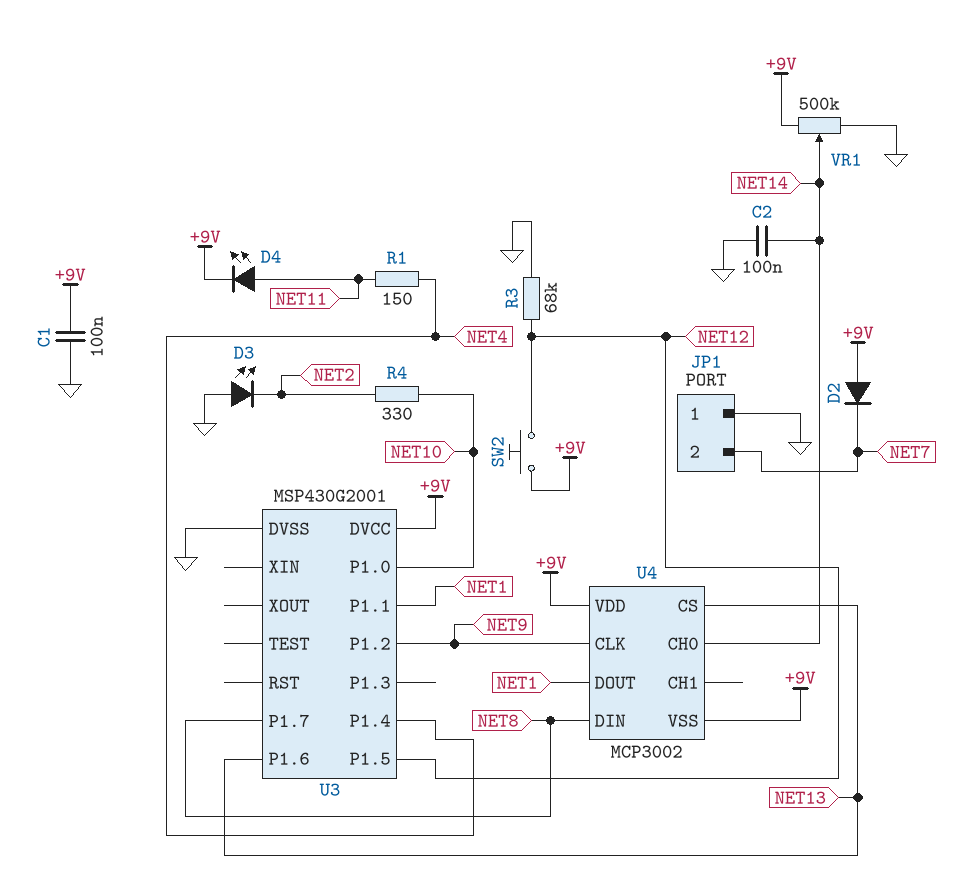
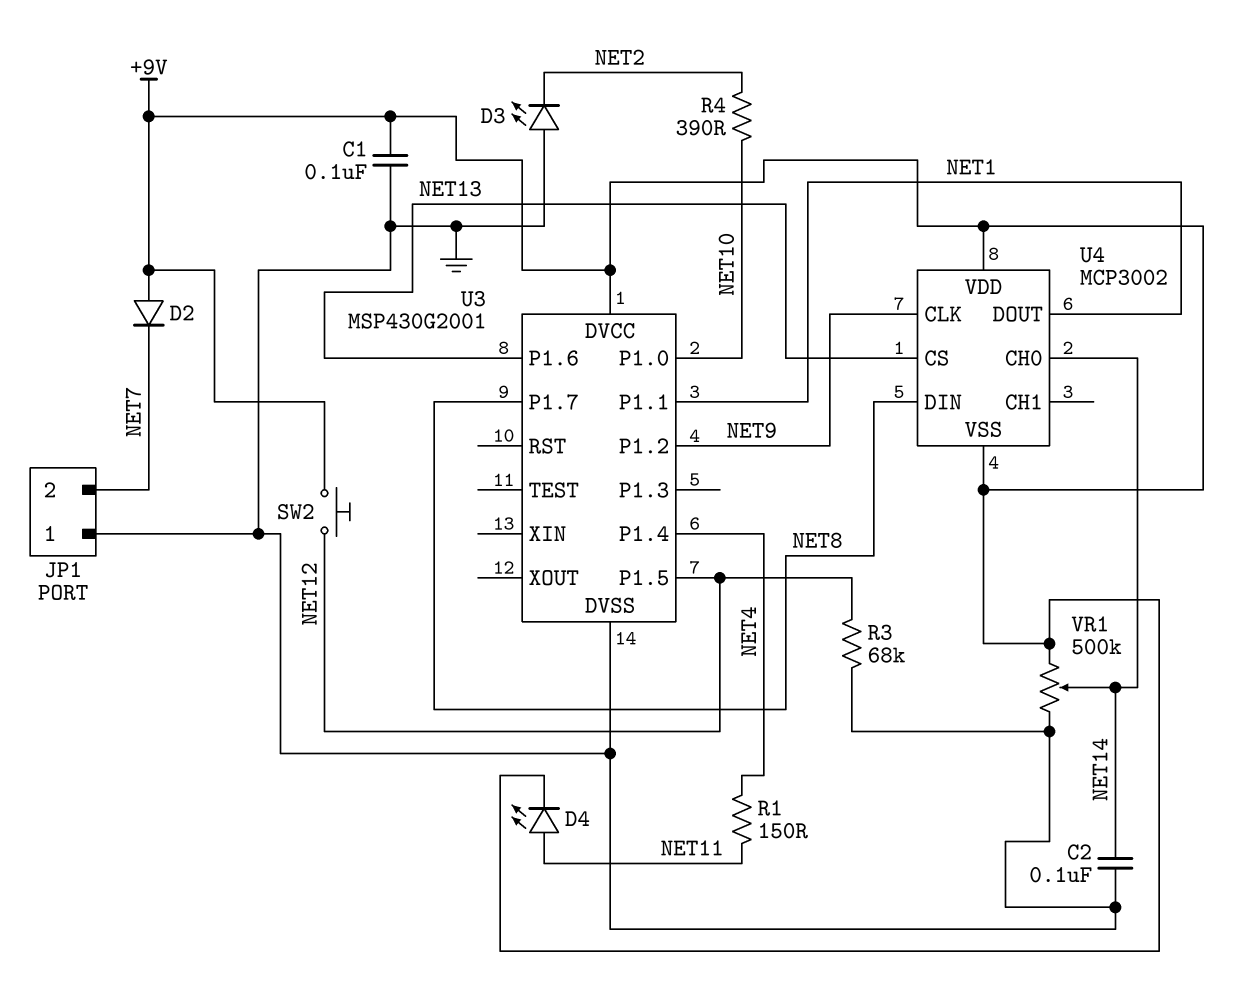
R4: 330 (NET2, NET10) -> 390 (NET2, NET10)

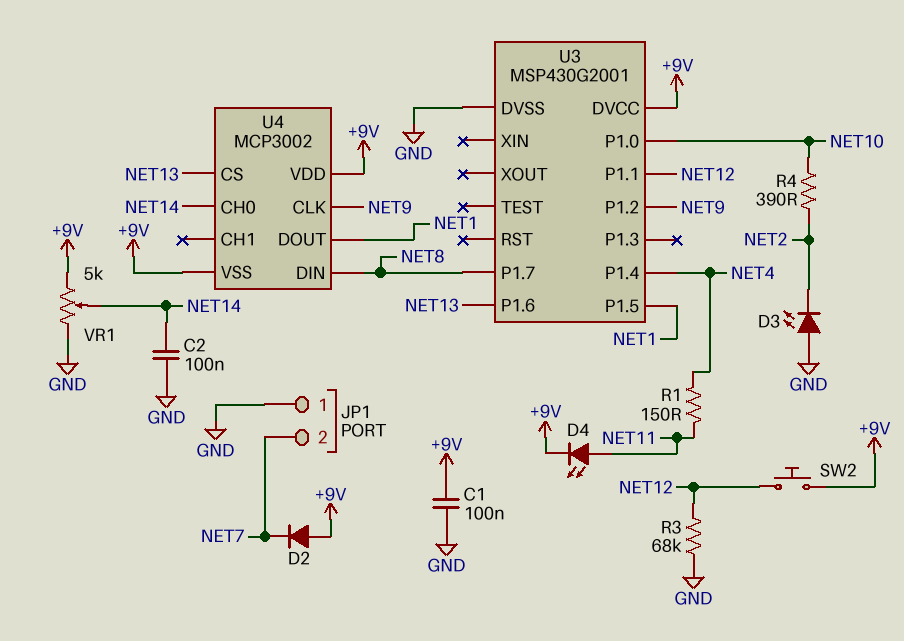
U3 pin P1.1: NET1 -> NET12
U3 pin P1.5: NET12 -> NET1
VR1: 500k (+9V, GND, wiper NET14) -> 5k (+9V, GND, wiper NET14)

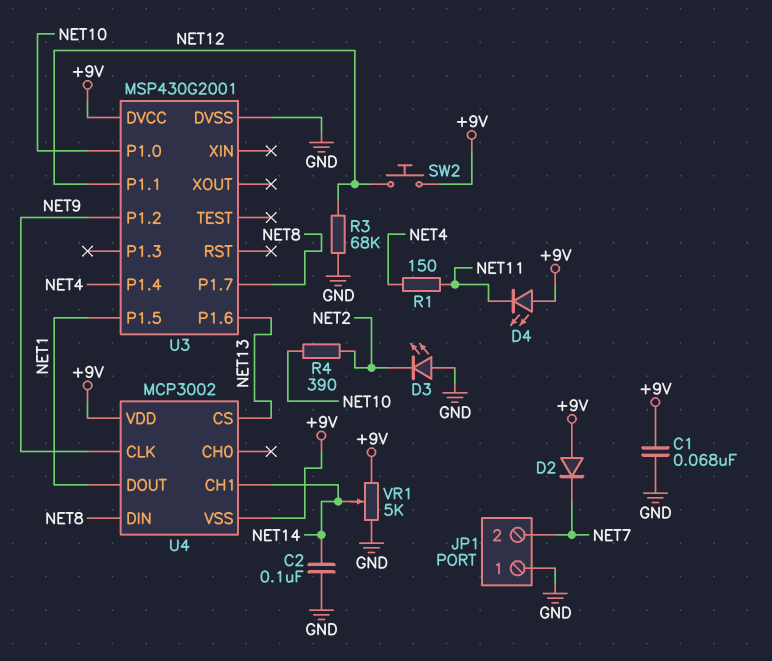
C1: 100nF (+9V, GND) -> 68nF (+9V, GND)
D4: LED (A NET11, K +9V) -> LED (A +9V, K NET11)
U4 pin CH0: NET14 -> none
U4 pin CH1: none -> NET14

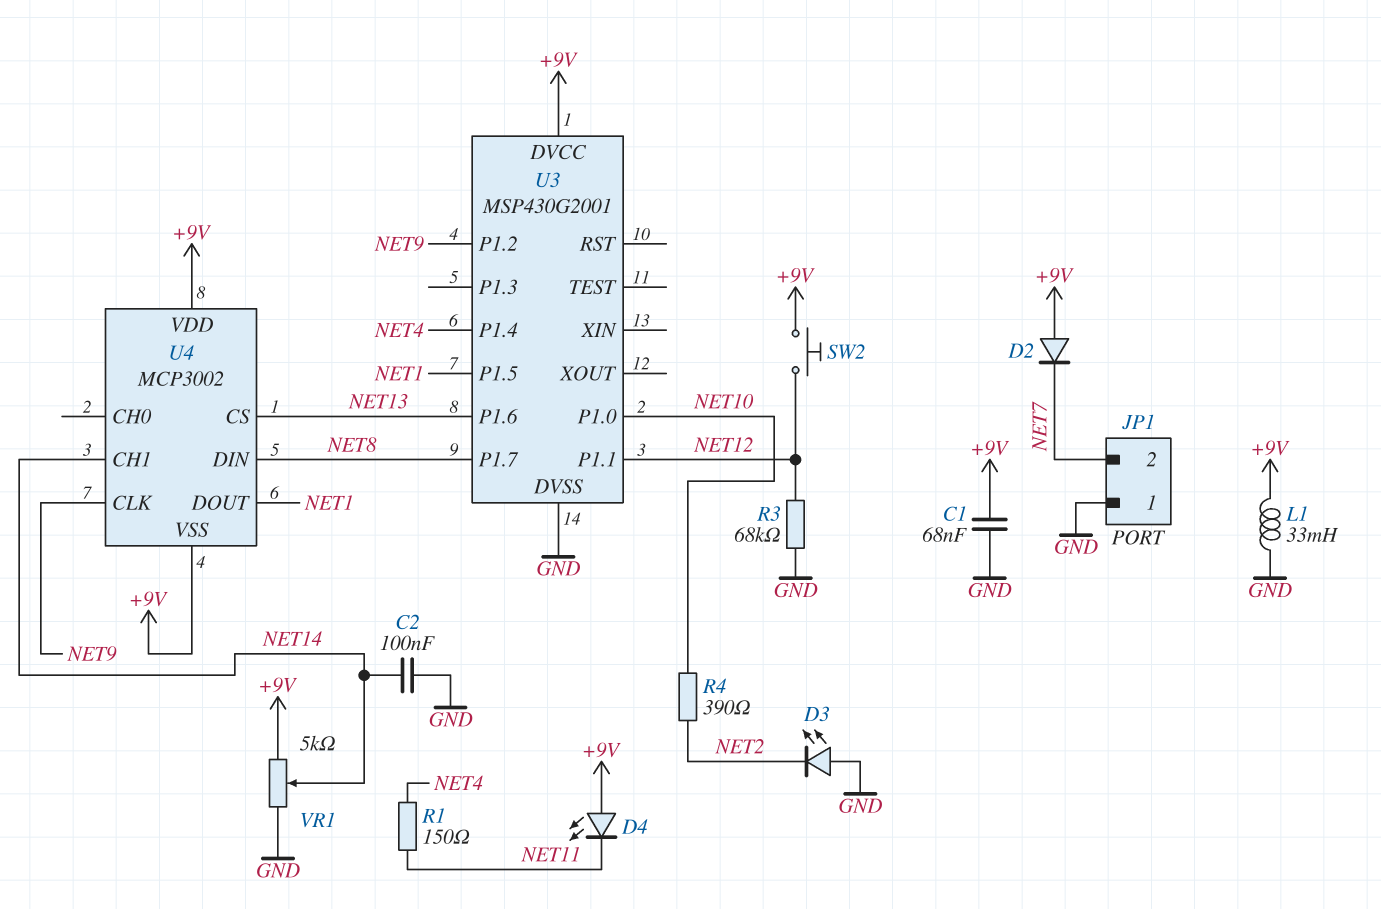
L1: none -> 33mH (+9V, GND)

